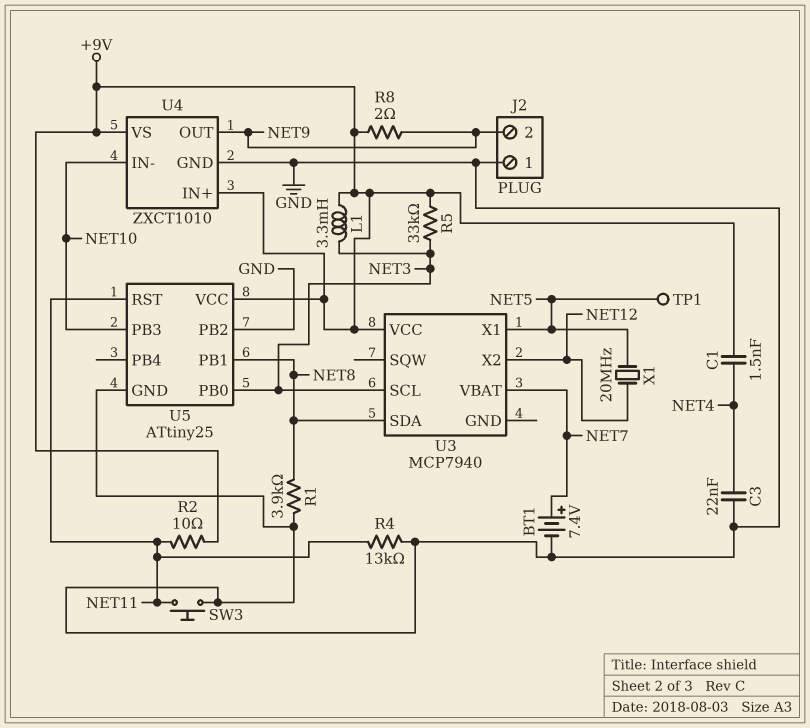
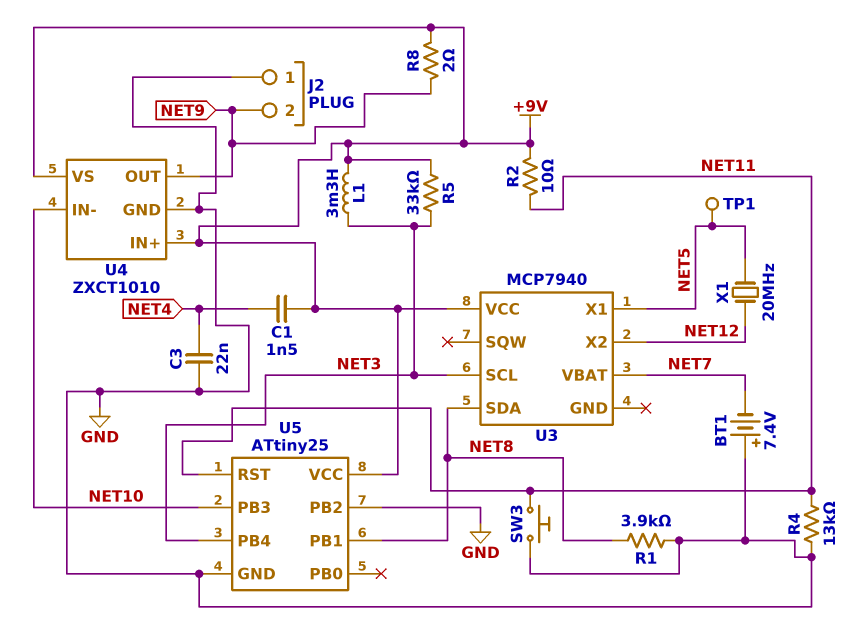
BT1: 7.4V (plus NET7, minus GND) -> 7.4V (plus GND, minus NET7)
U5 pin PB0: NET3 -> none
U5 pin PB4: none -> NET3

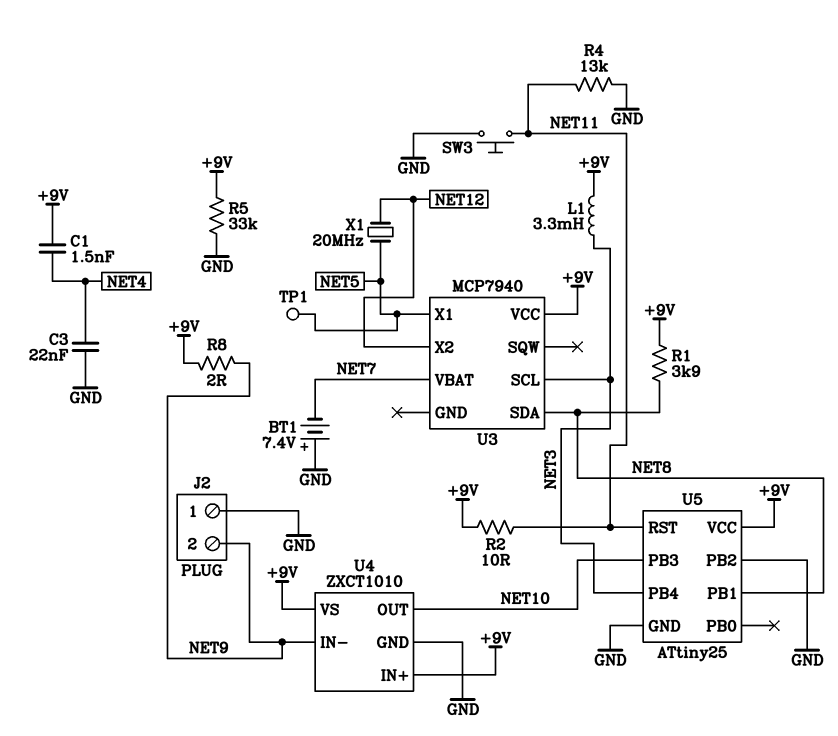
R1: 3.9k (GND, NET8) -> 3.9k (+9V, NET8)
R5: 33k (+9V, NET3) -> 33k (+9V, GND)
U4 pin IN-: NET10 -> NET9
U4 pin OUT: NET9 -> NET10

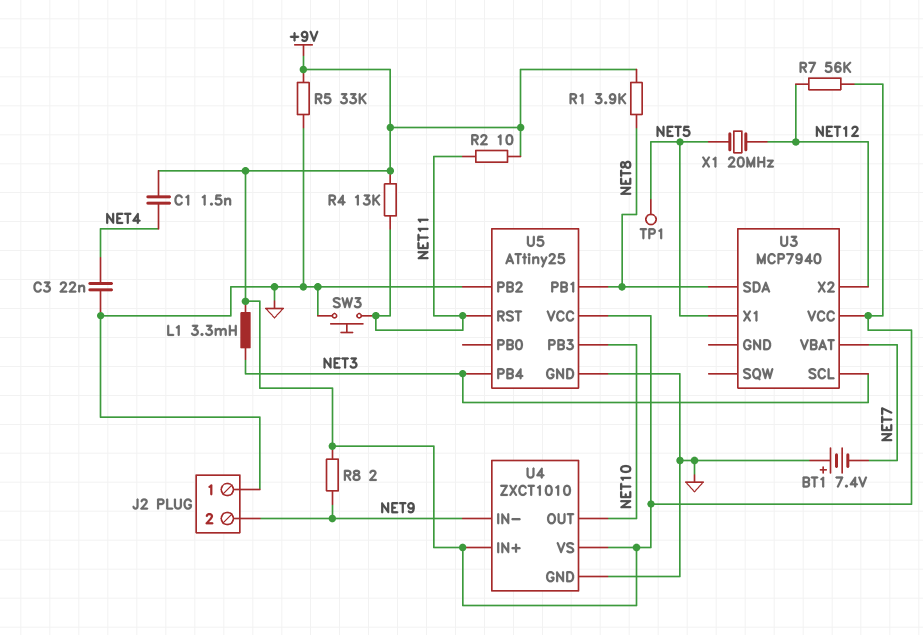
R4: 13k (GND, NET11) -> 13k (+9V, NET11)
R7: none -> 56k (+9V, NET12)

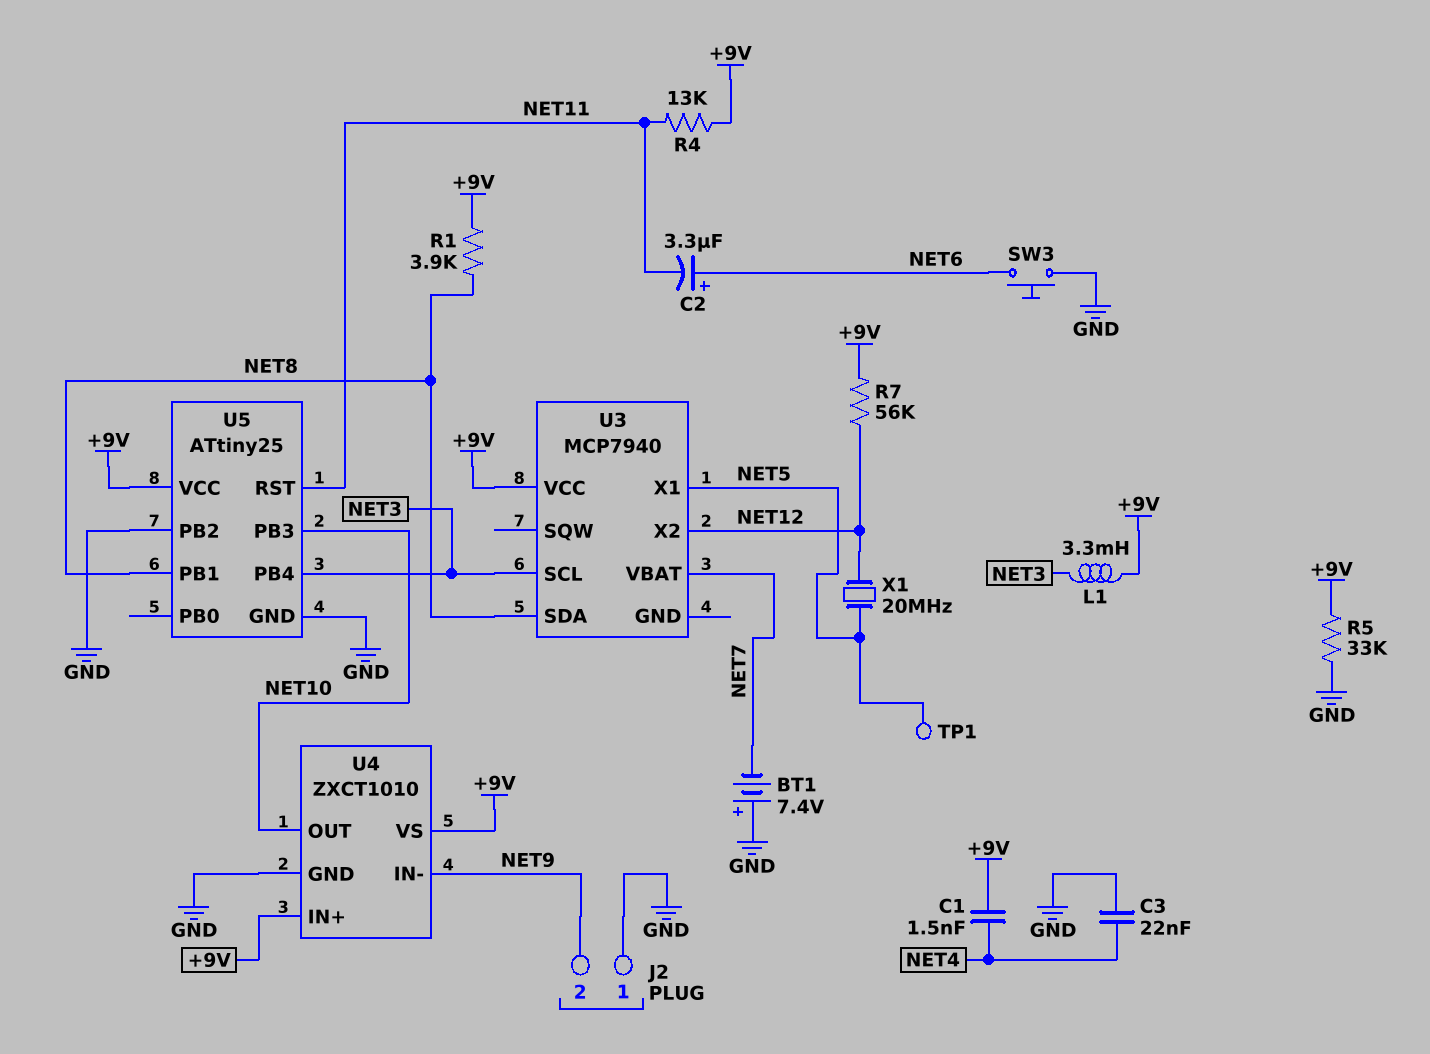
C2: none -> 3.3uF (plus NET6, minus NET11)
R2: 10 (+9V, NET11) -> none
R8: 2 (+9V, NET9) -> none
SW3: button (GND, NET11) -> button (GND, NET6)

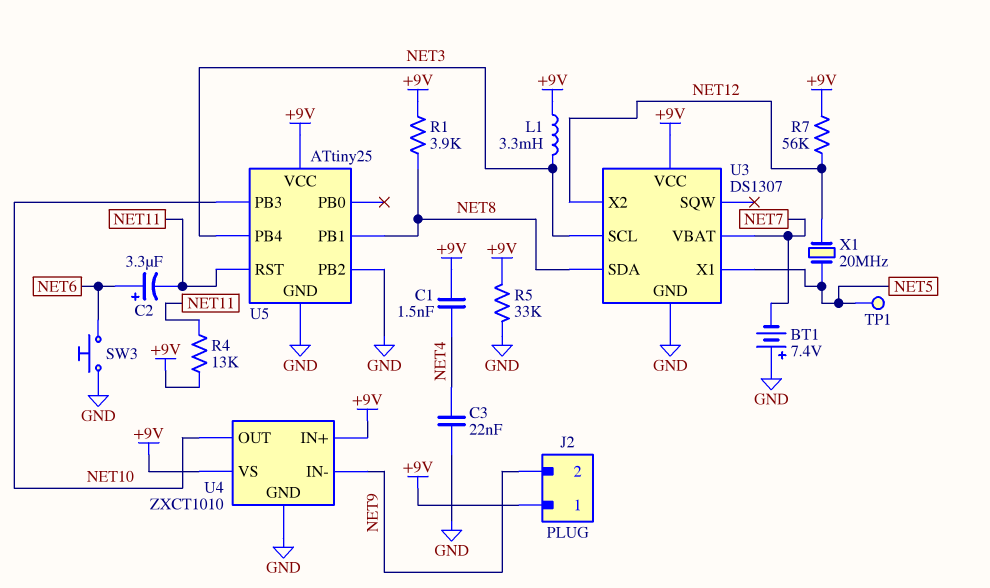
J2 pin 1: GND -> +9V
U3: MCP7940 -> DS1307
U3 pin GND: none -> GND

